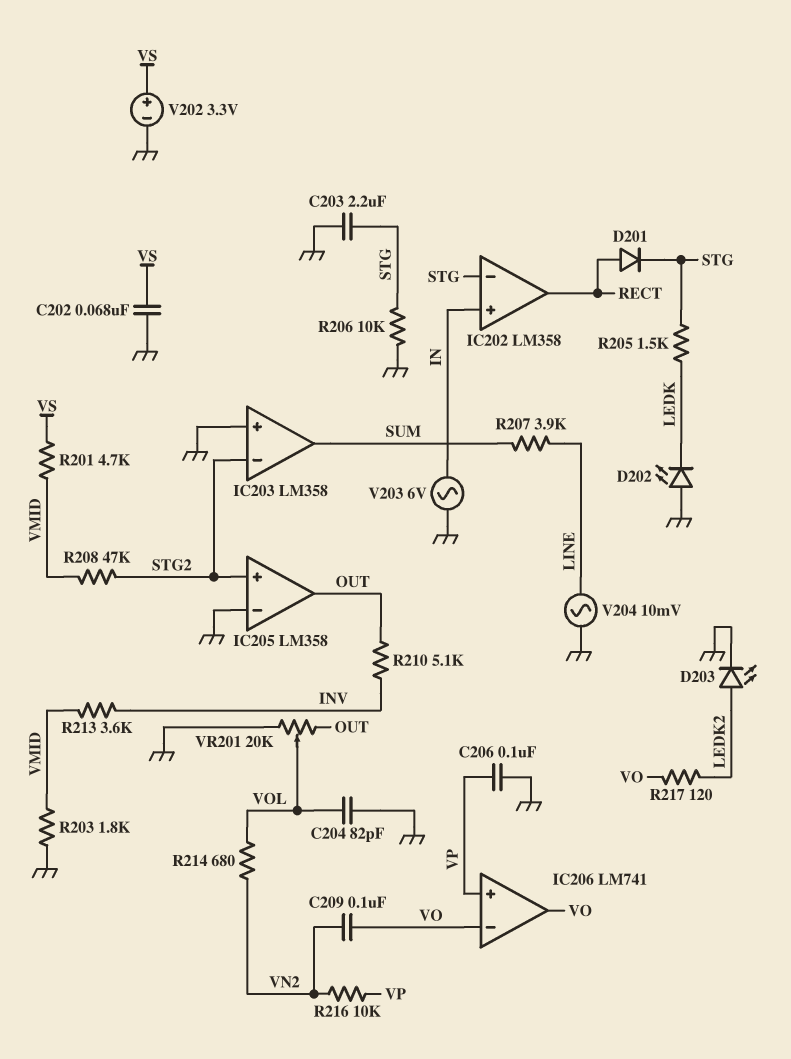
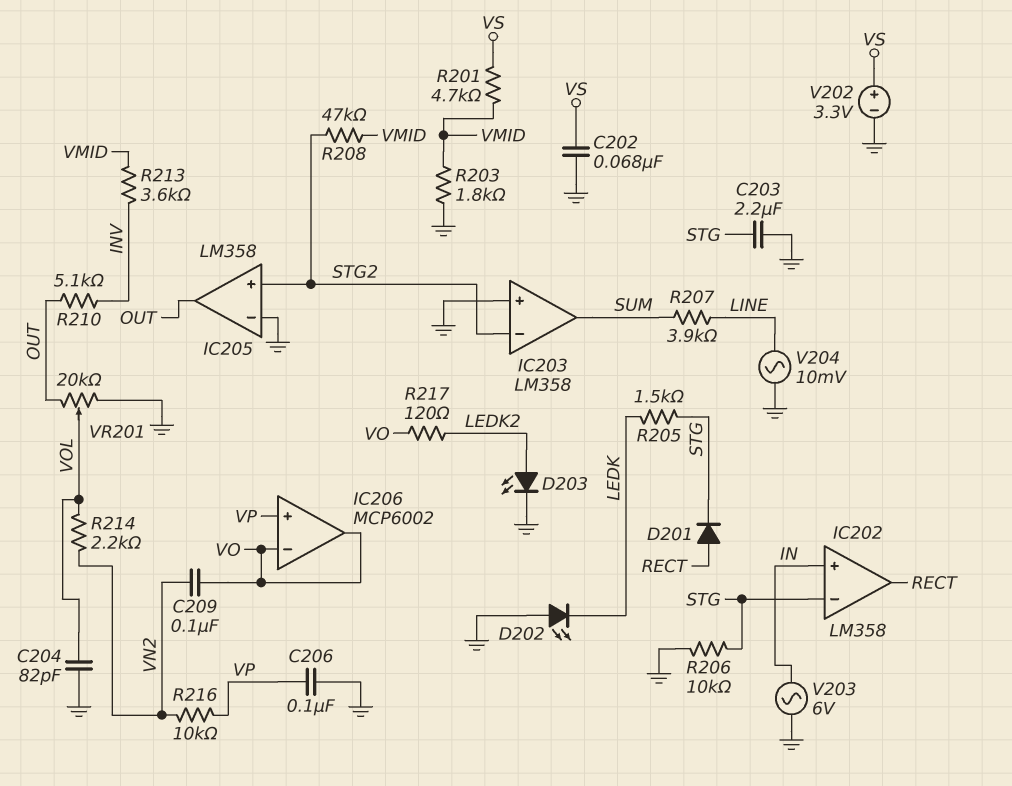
IC206: LM741 -> MCP6002
R214: 680 (VN2, VOL) -> 2.2k (VN2, VOL)

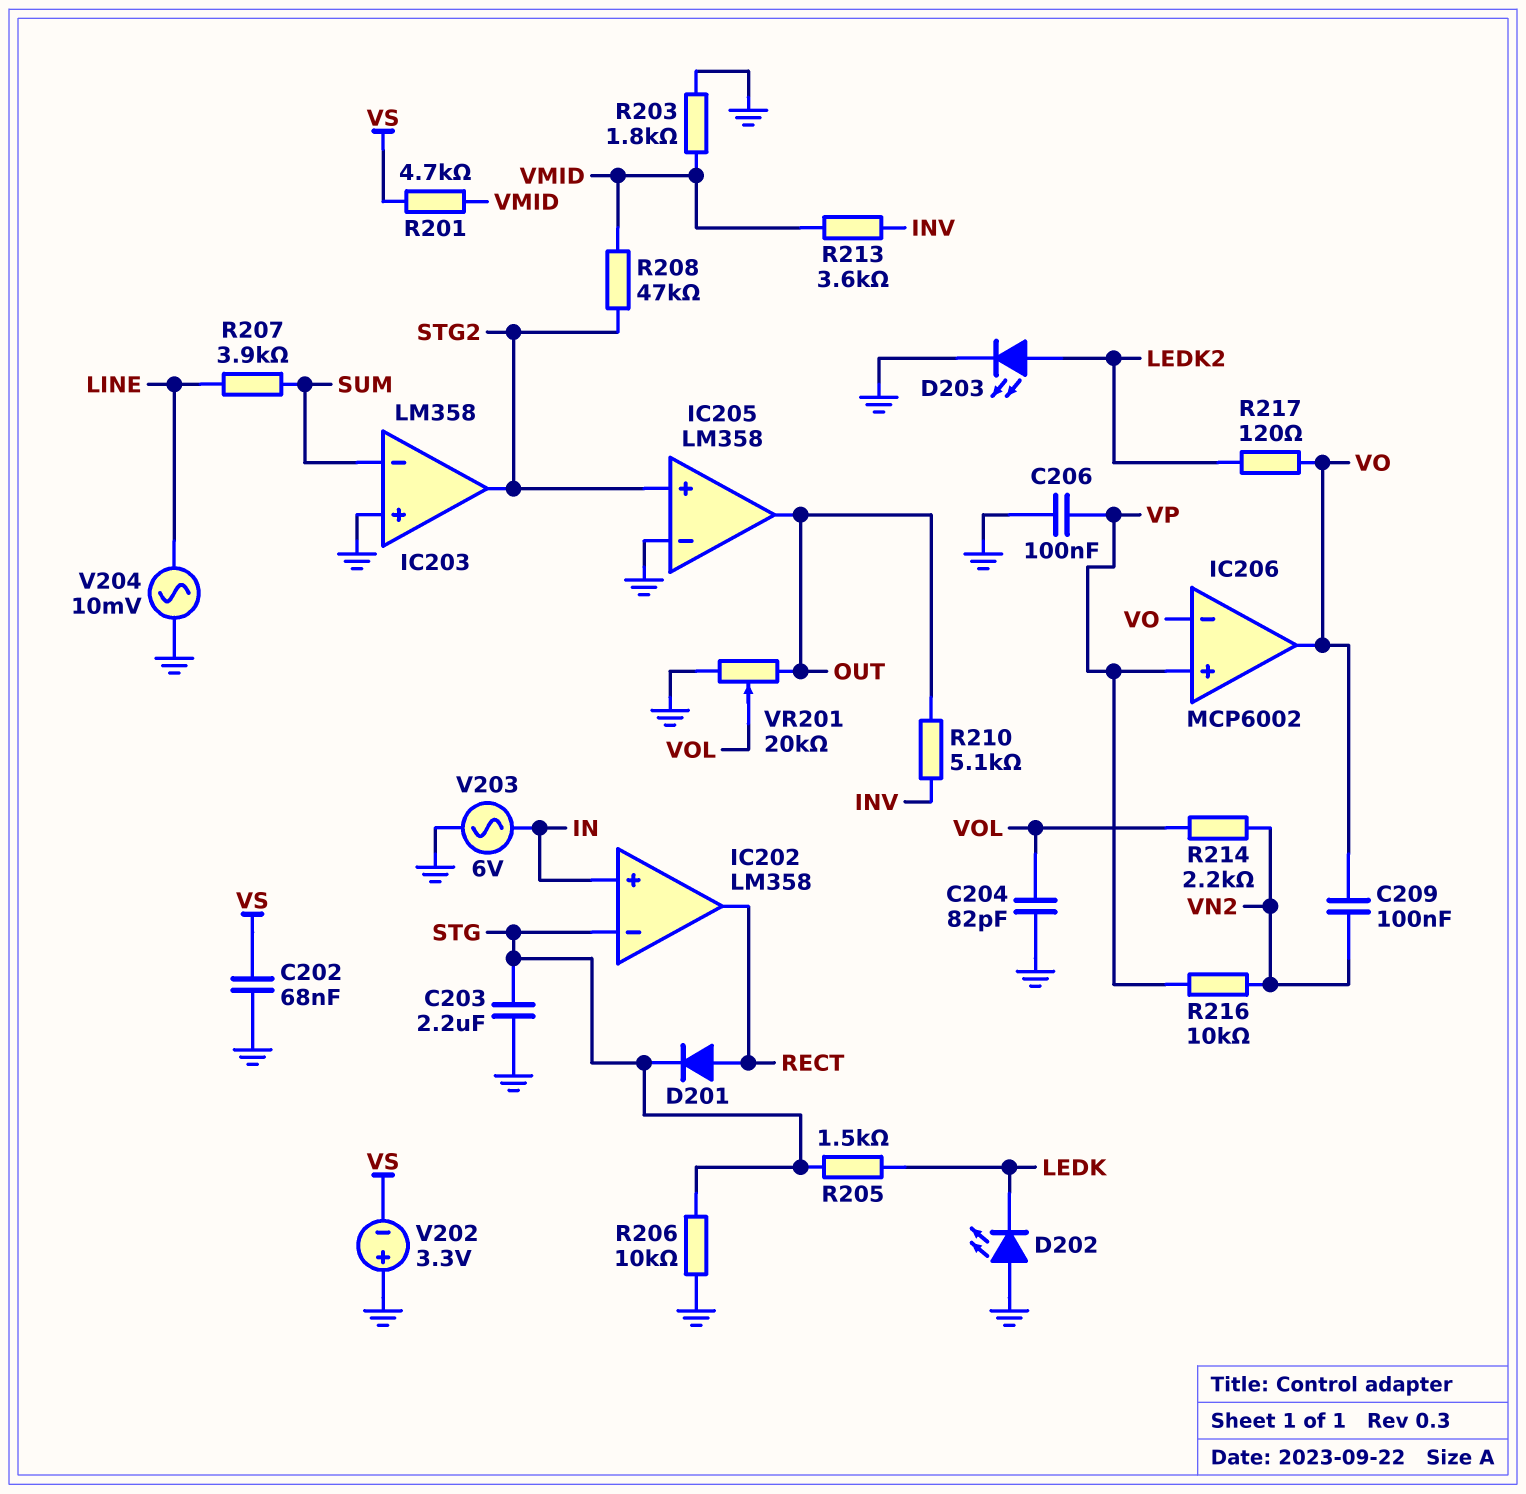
IC203 pin in-: STG2 -> SUM
IC203 pin out: SUM -> STG2
V202: 3.3V (plus VS, minus GND) -> 3.3V (plus GND, minus VS)

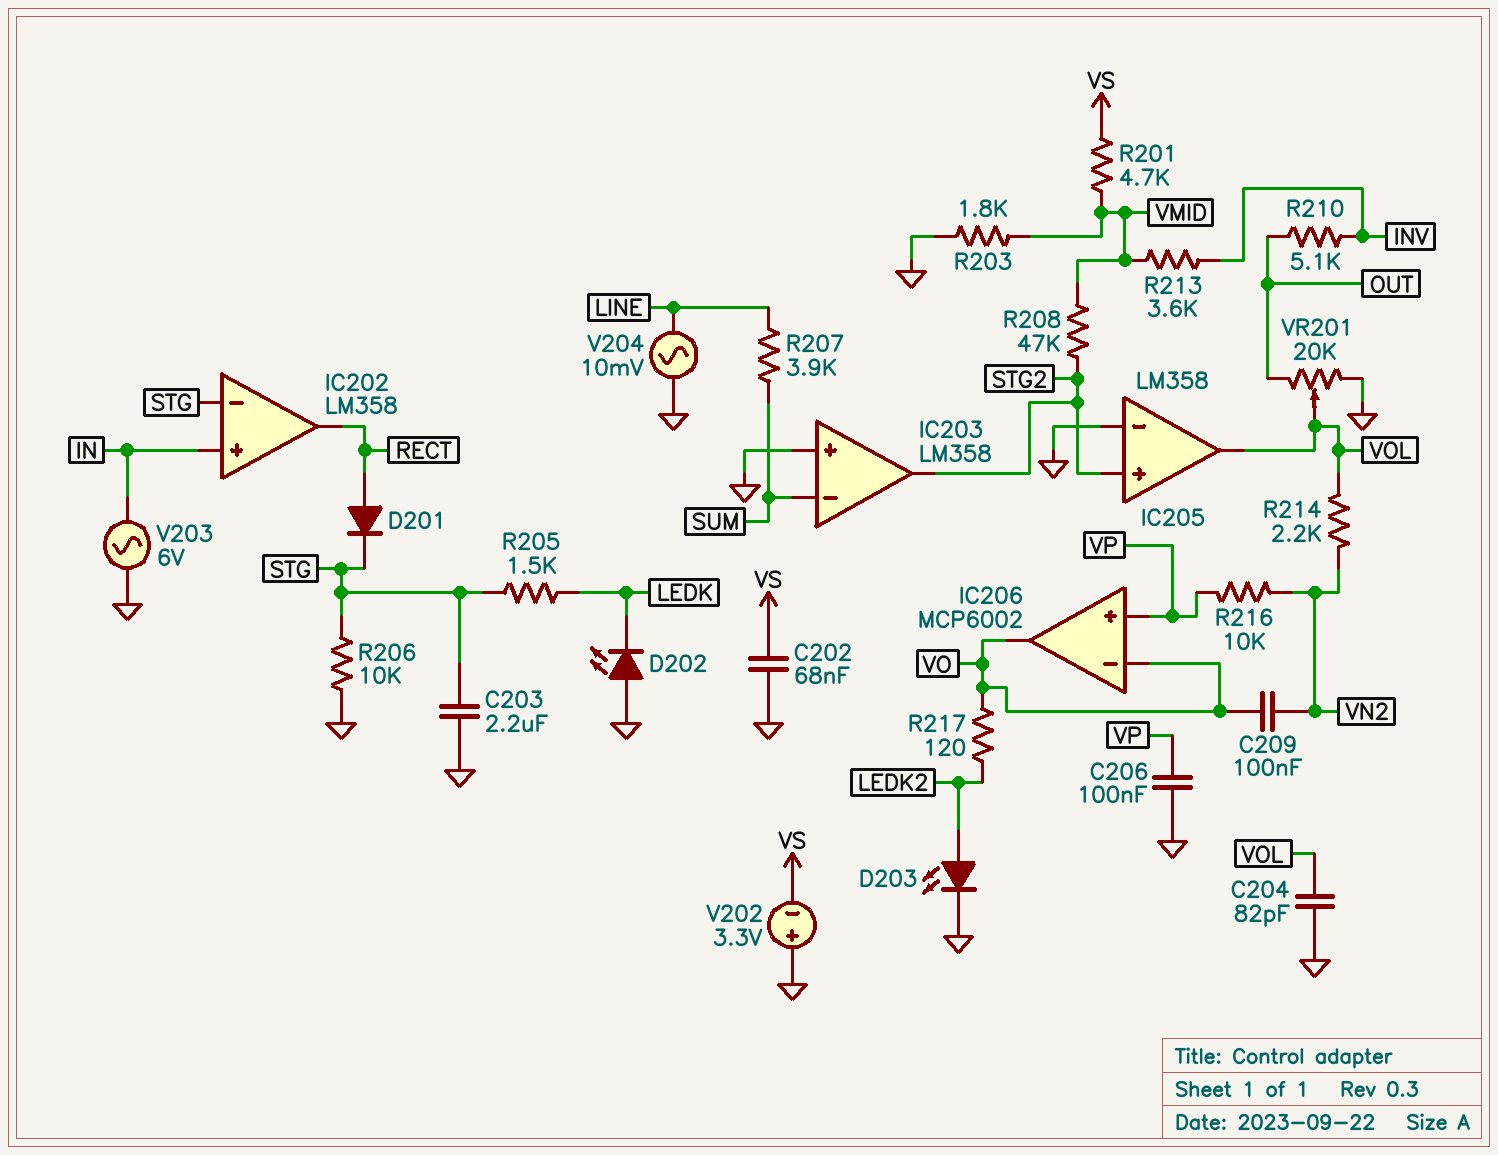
IC205 pin out: OUT -> VOL

